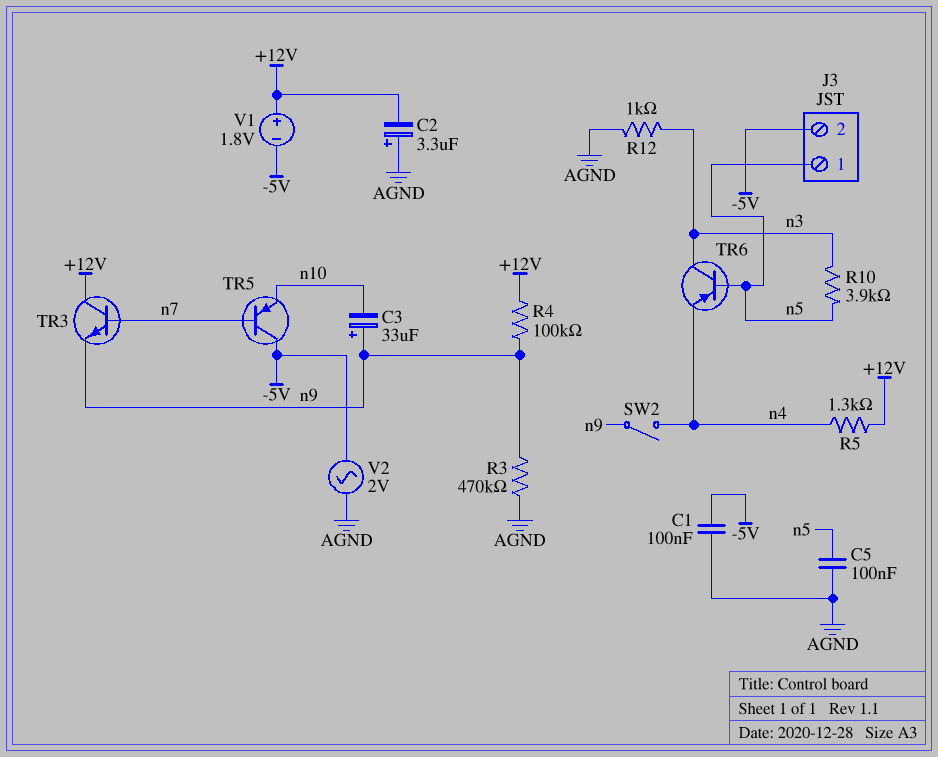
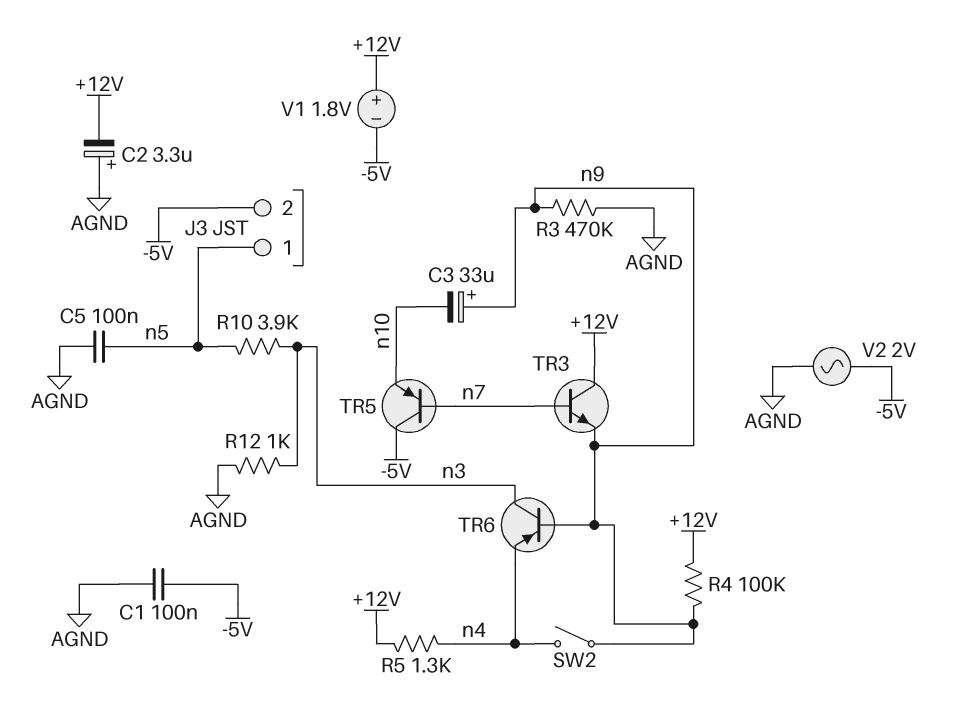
TR6: PNP (B n5, C n3, E n4) -> PNP (B n9, C n3, E n4)

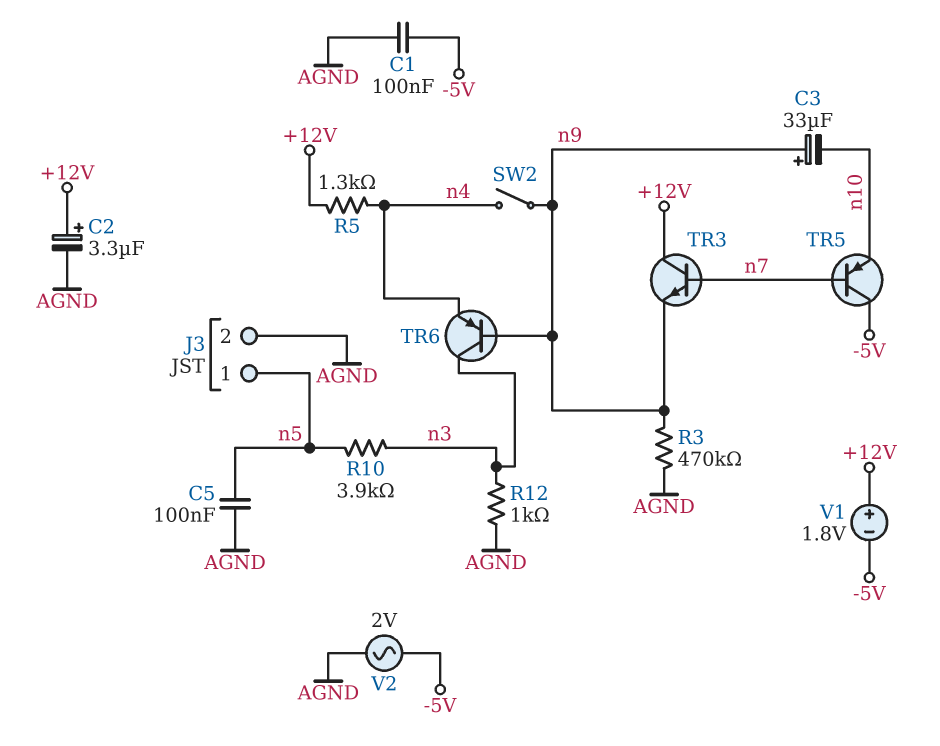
C2: 3.3uF (plus AGND, minus +12V) -> 3.3uF (plus +12V, minus AGND)
J3 pin 2: -5V -> AGND
R4: 100k (+12V, n9) -> none

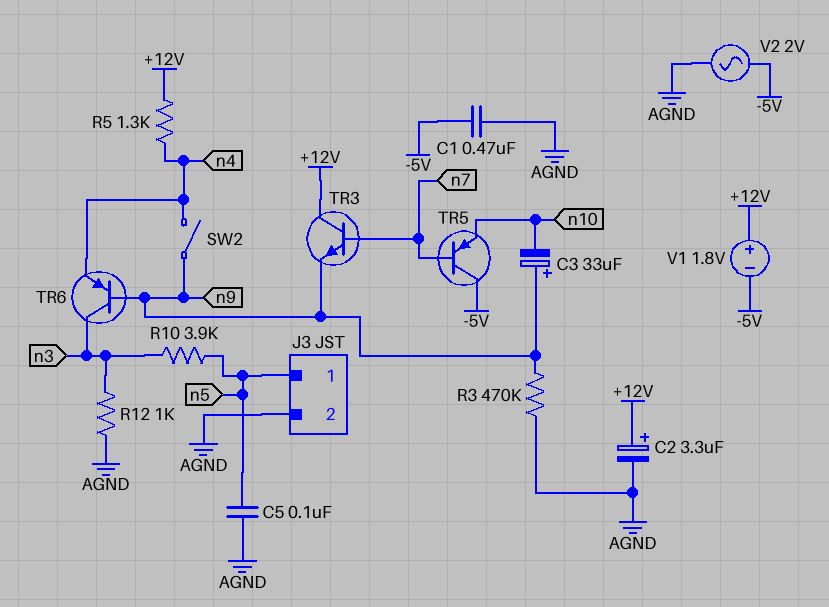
C1: 100nF (-5V, AGND) -> 470nF (-5V, AGND)

